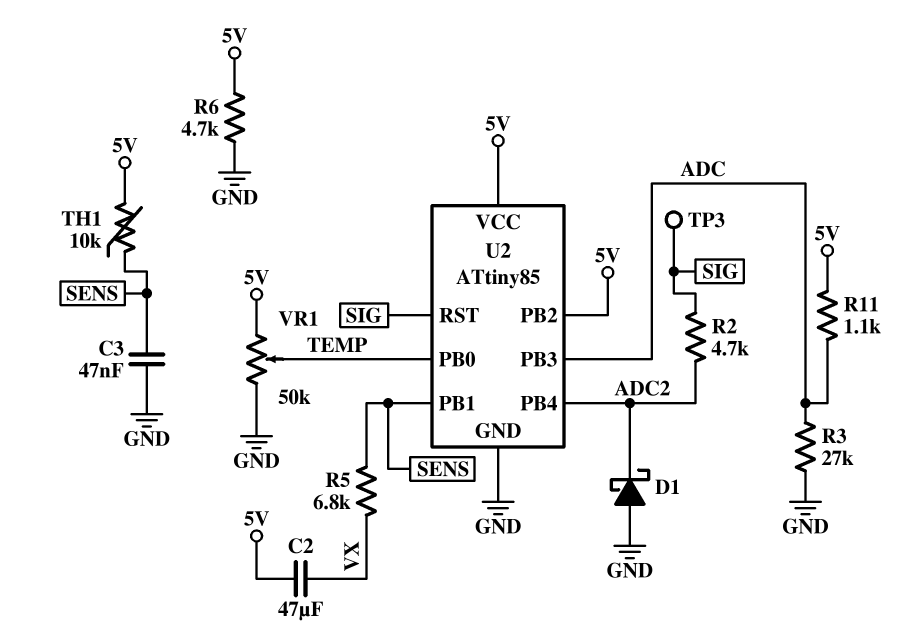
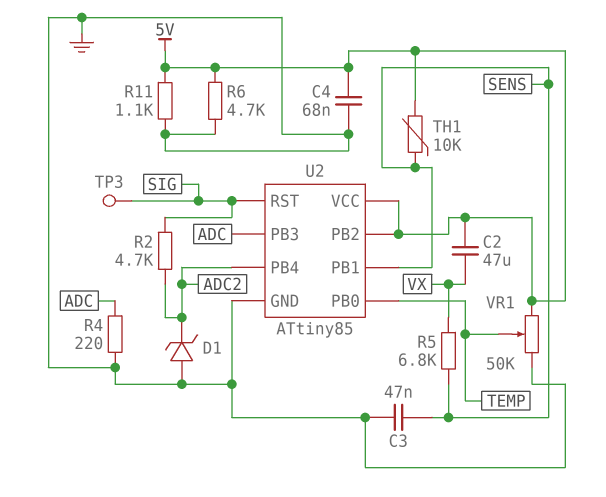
C4: none -> 68nF (5V, GND)
D1: schottky (A GND, K ADC2) -> zener (A GND, K ADC2)
R3: 27k (ADC, GND) -> none
R4: none -> 220 (ADC, GND)
R11: 1.1k (5V, ADC) -> 1.1k (5V, GND)

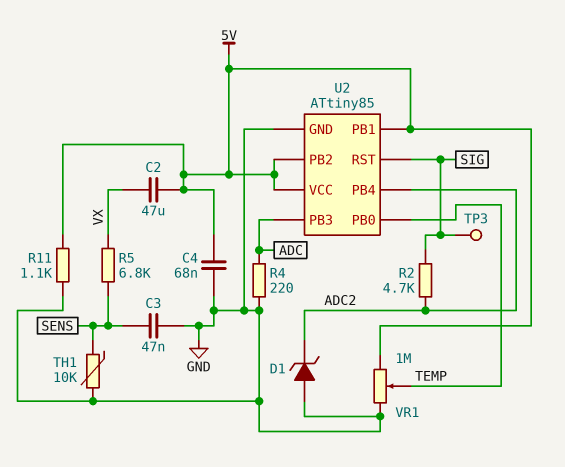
R6: 4.7k (5V, GND) -> none
TH1: 10k (5V, SENS) -> 10k (GND, SENS)
U2 pin PB1: SENS -> 5V
VR1: 50k (5V, GND, wiper TEMP) -> 1M (5V, GND, wiper TEMP)

